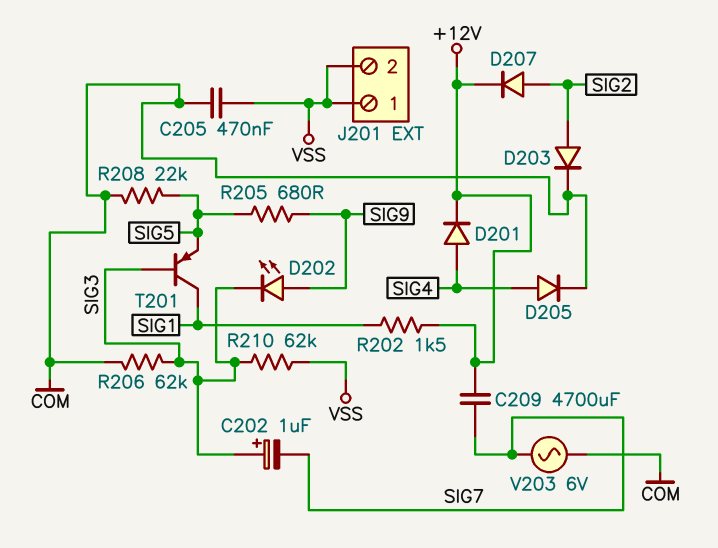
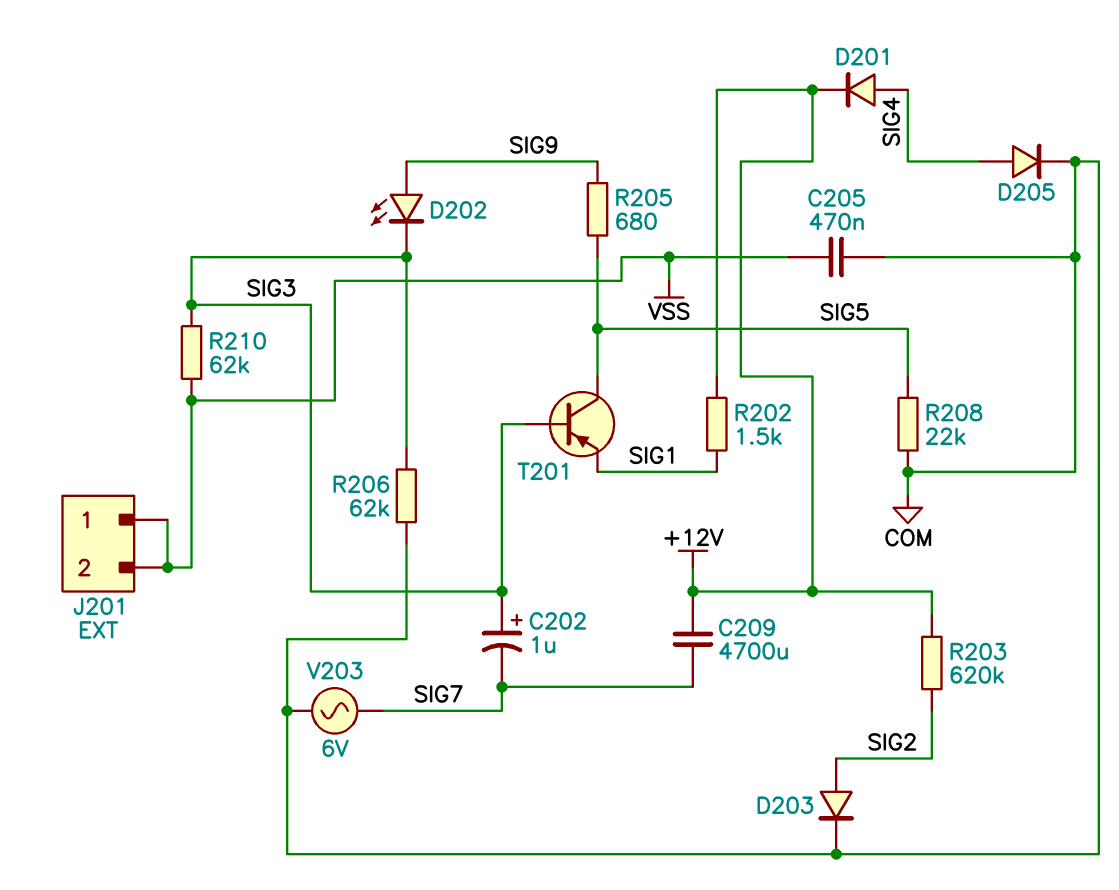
D207: diode (A SIG2, K +12V) -> none
R203: none -> 620k (+12V, SIG2)
T201: PNP (B SIG3, C SIG1, E SIG5) -> PNP (B SIG3, C SIG5, E SIG1)

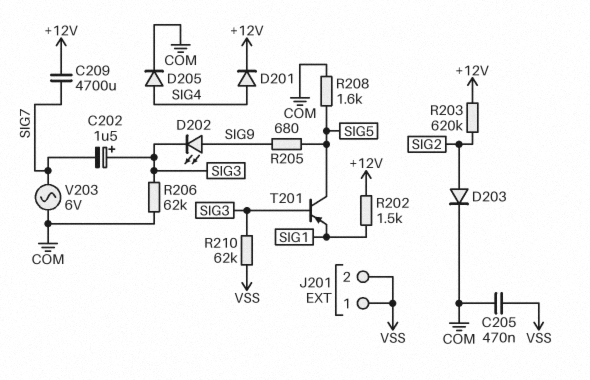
C202: 1uF (plus SIG3, minus SIG7) -> 1.5uF (plus SIG3, minus SIG7)
R208: 22k (COM, SIG5) -> 1.6k (COM, SIG5)

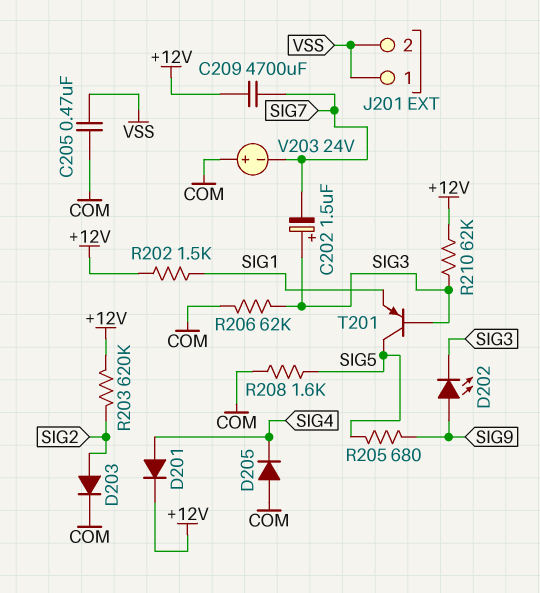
D205: diode (A SIG4, K COM) -> diode (A COM, K SIG4)
R210: 62k (SIG3, VSS) -> 62k (+12V, SIG3)
V203: AC 6V (COM, SIG7) -> 24V (plus COM, minus SIG7)

